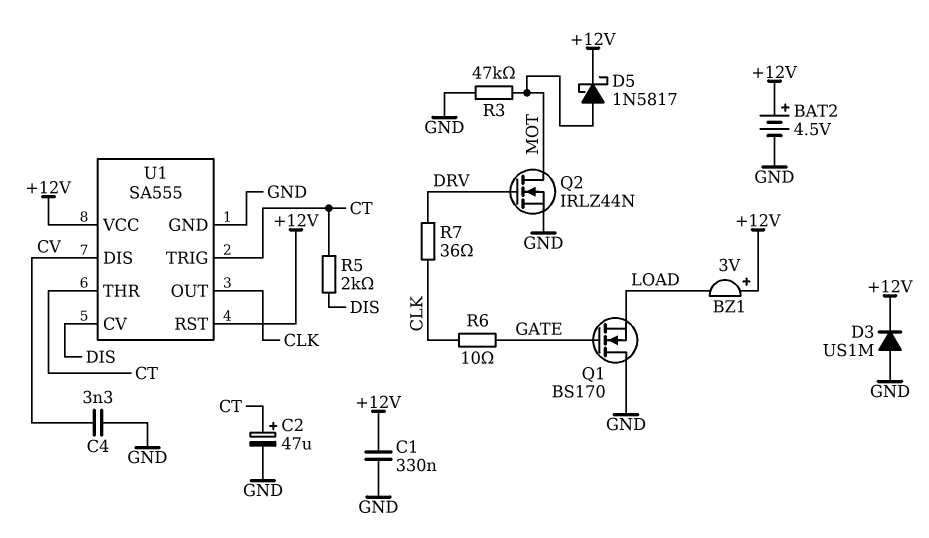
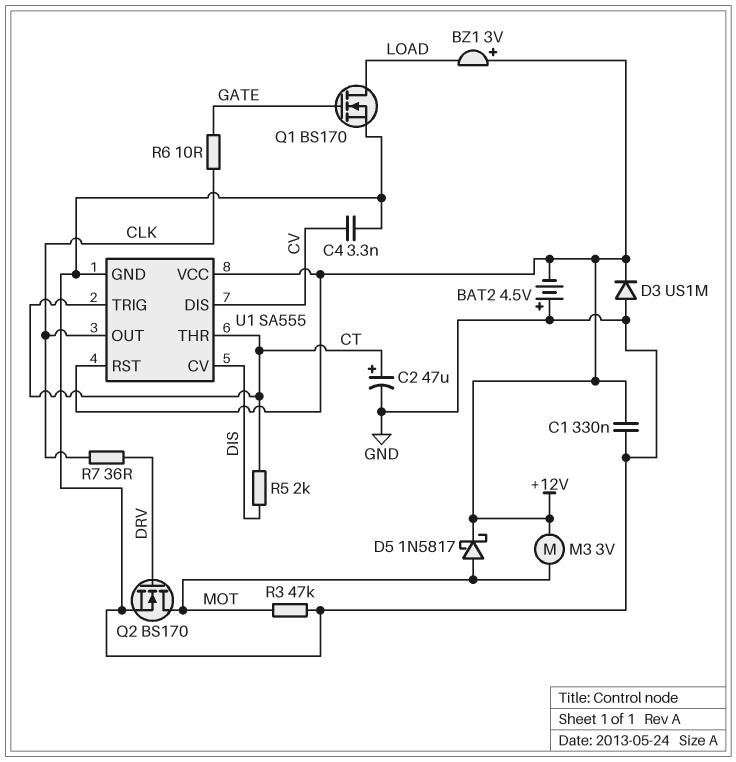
BAT2: 4.5V (plus +12V, minus GND) -> 4.5V (plus GND, minus +12V)
M3: none -> motor 3V (+12V, MOT)
Q1: NMOS BS170 (G GATE, D GND, S LOAD) -> NMOS BS170 (G GATE, D LOAD, S GND)
Q2: NMOS IRLZ44N (G DRV, D MOT, S GND) -> NMOS BS170 (G DRV, D MOT, S GND)

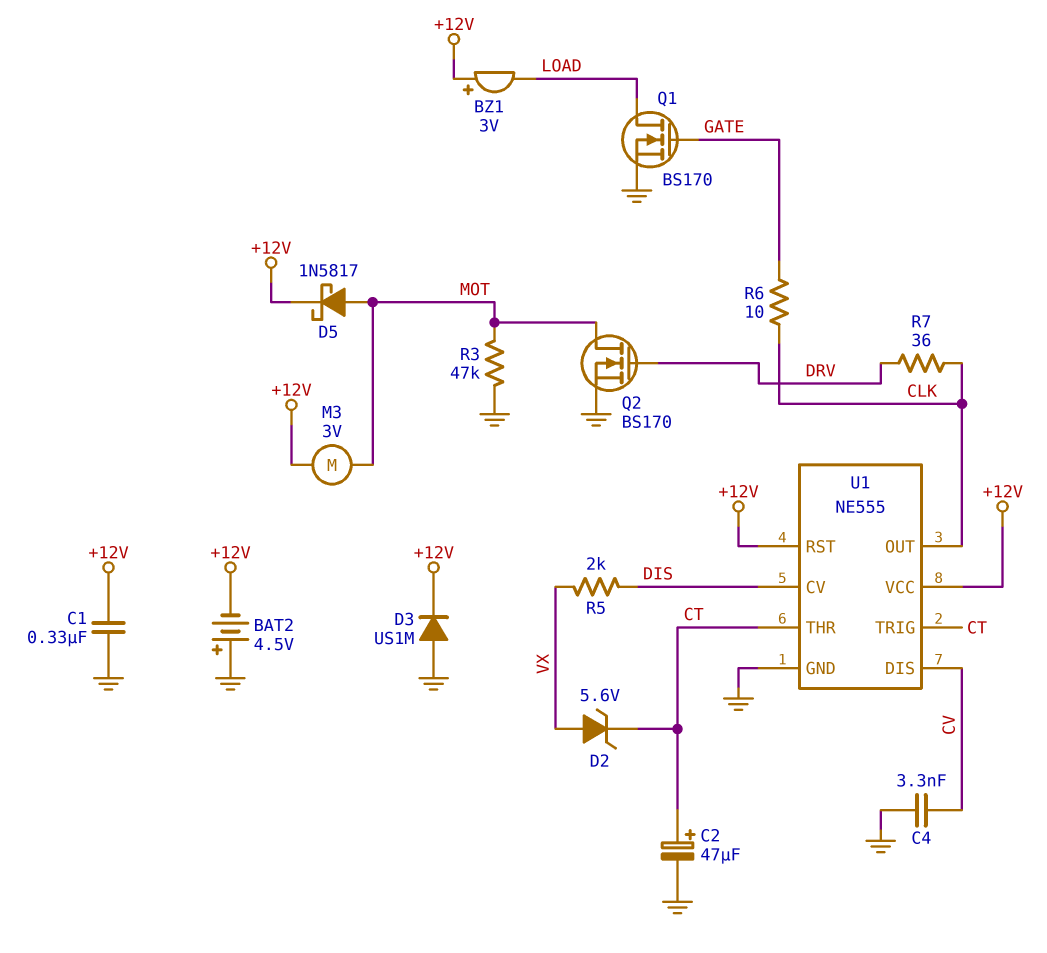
D2: none -> zener 5.6V (A VX, K CT)
R5: 2k (CT, DIS) -> 2k (DIS, VX)
U1: SA555 -> NE555

